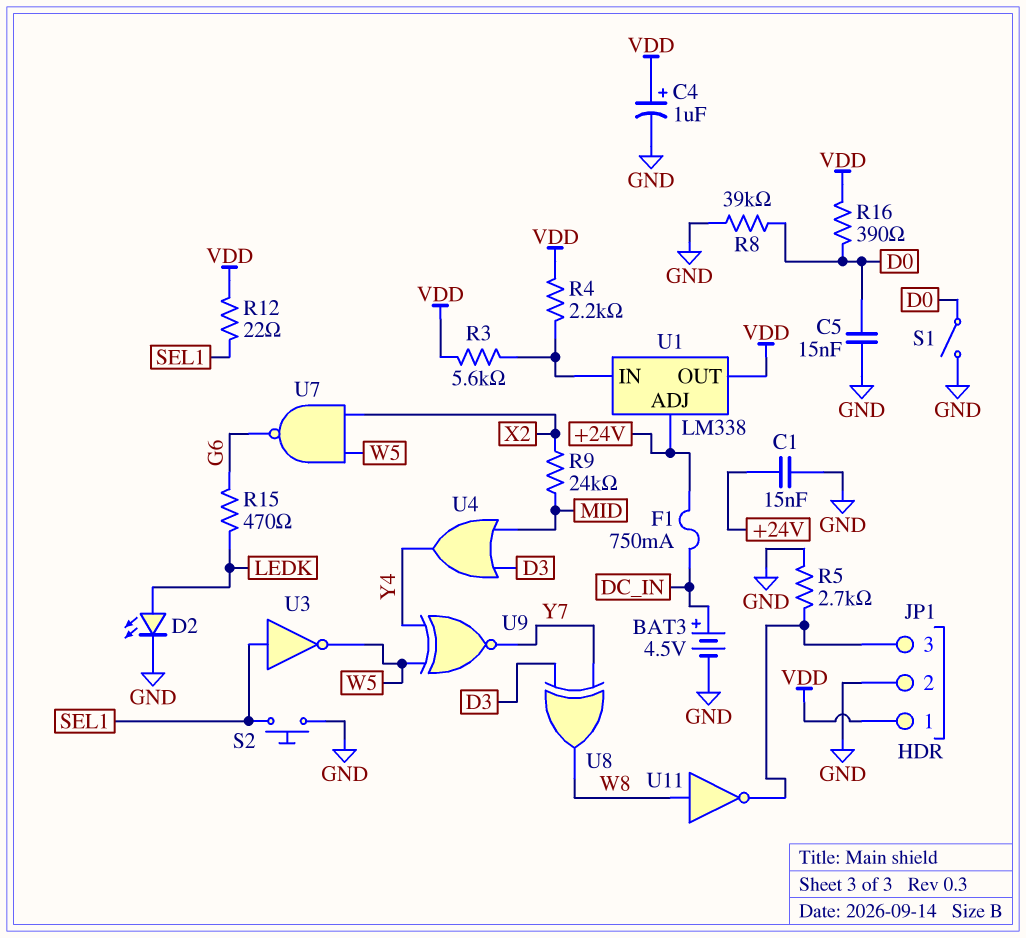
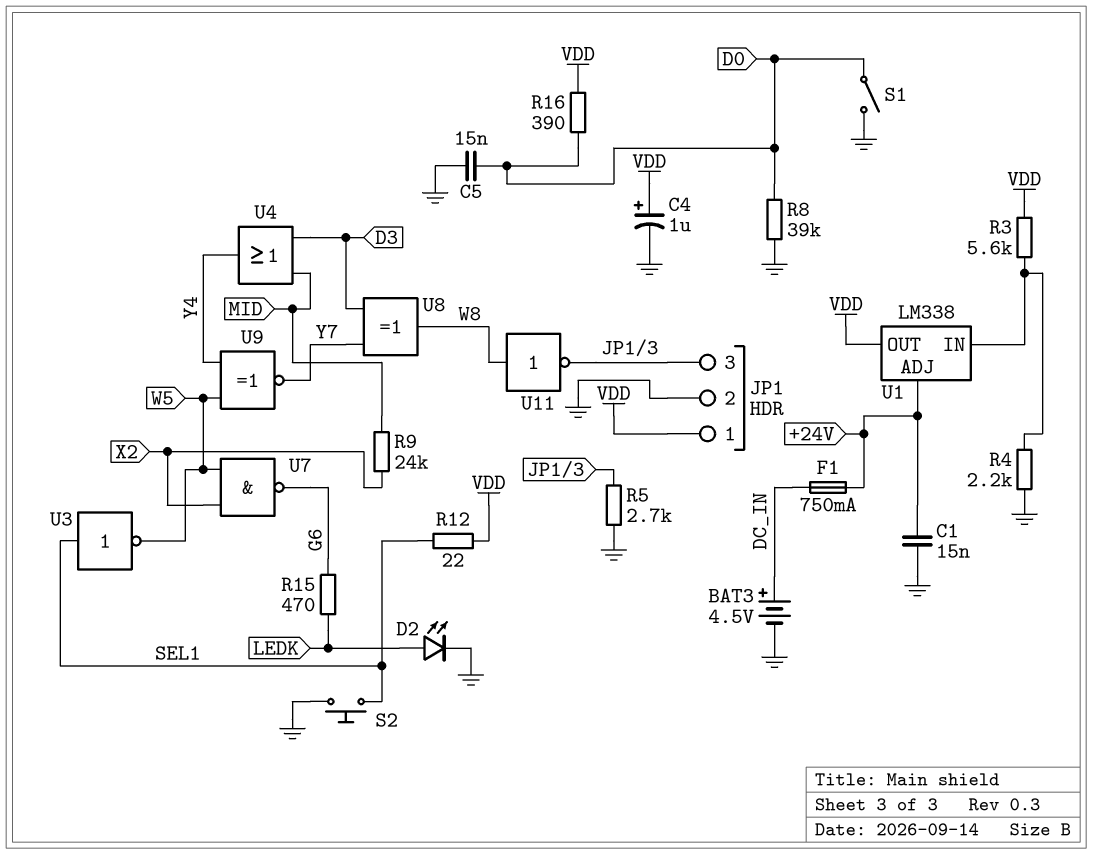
R4: 2.2k (U1/IN, VDD) -> 2.2k (GND, U1/IN)

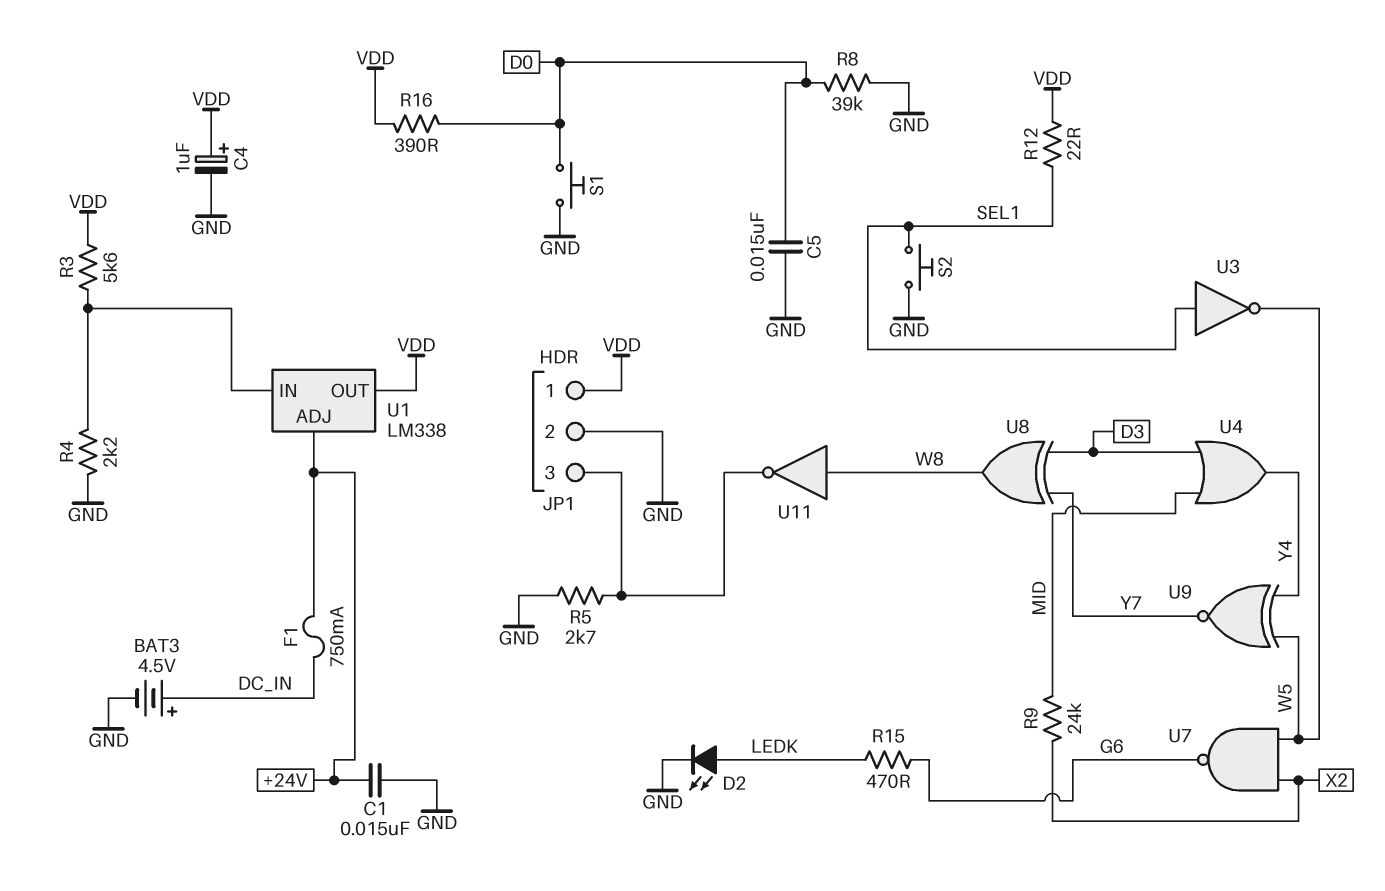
S1: switch (D0, GND) -> button (D0, GND)

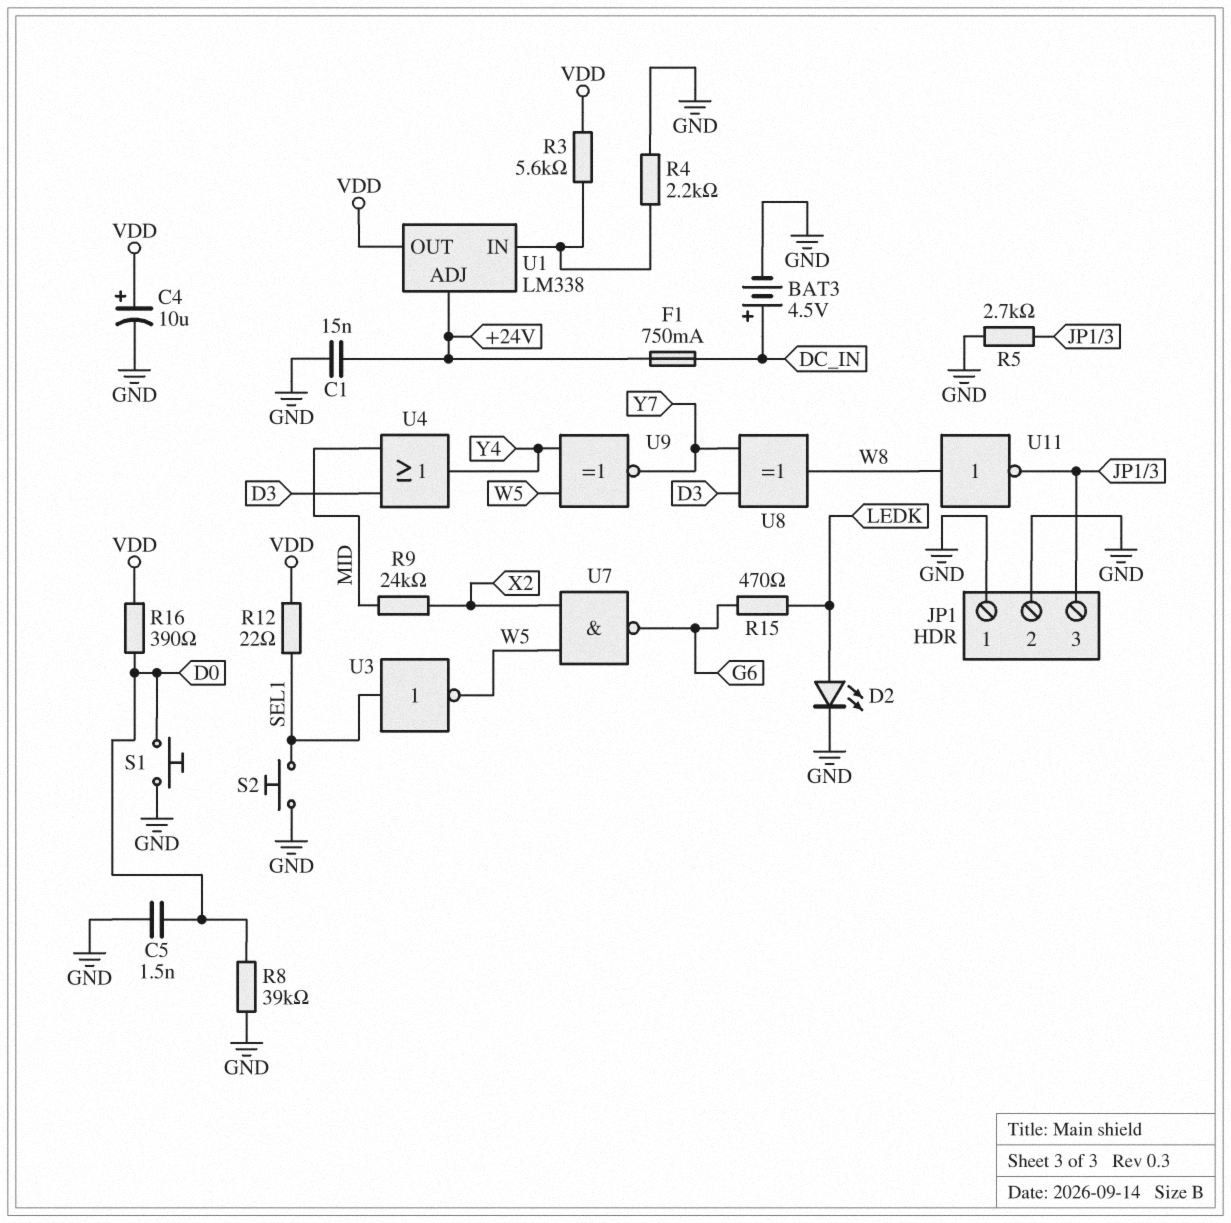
C4: 1uF (plus VDD, minus GND) -> 10uF (plus VDD, minus GND)
C5: 15nF (D0, GND) -> 1.5nF (D0, GND)
JP1 pin 1: VDD -> GND

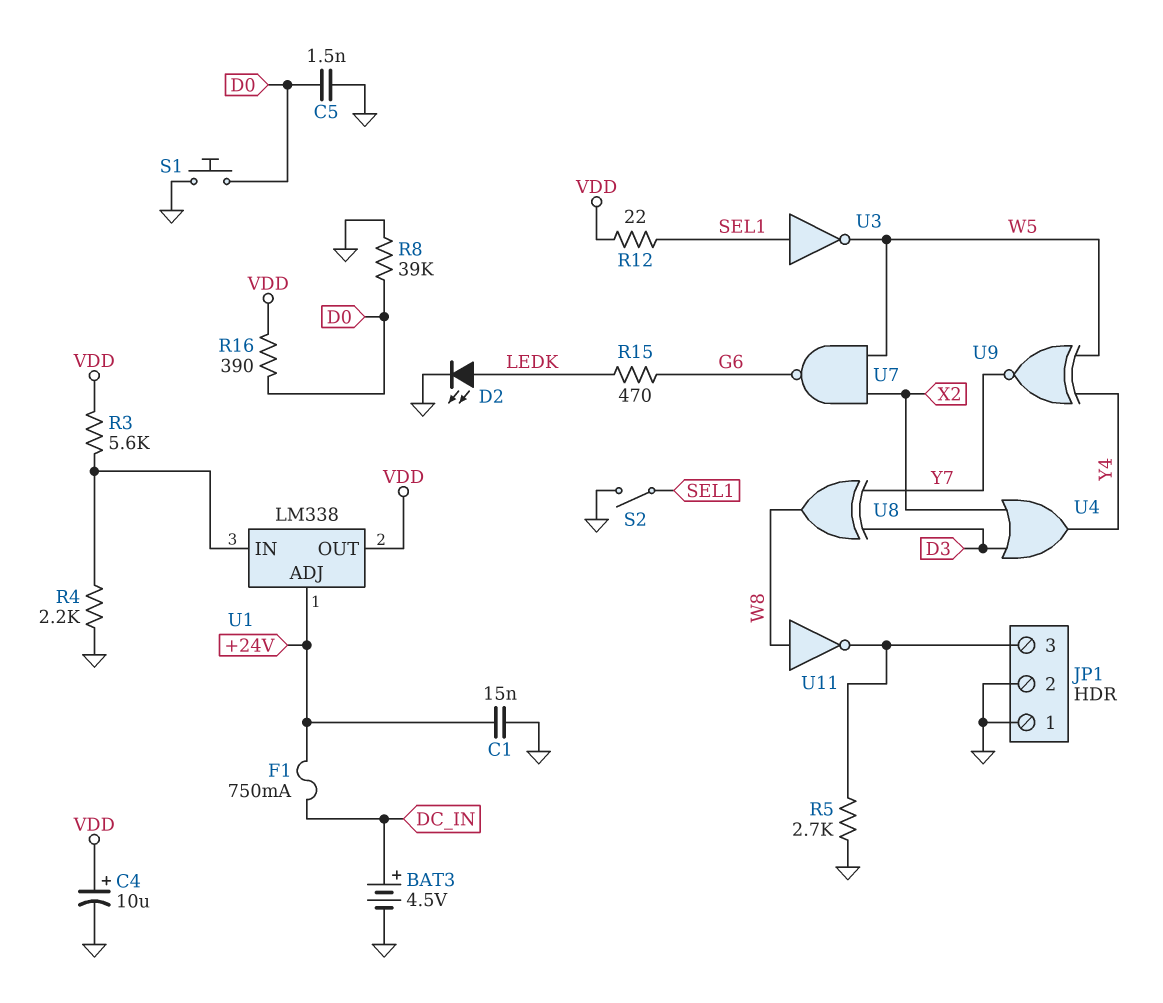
R9: 24k (MID, X2) -> none
S2: button (GND, SEL1) -> switch (GND, SEL1)
U4: OR (in D3, in MID, out Y4) -> OR (in D3, in X2, out Y4)

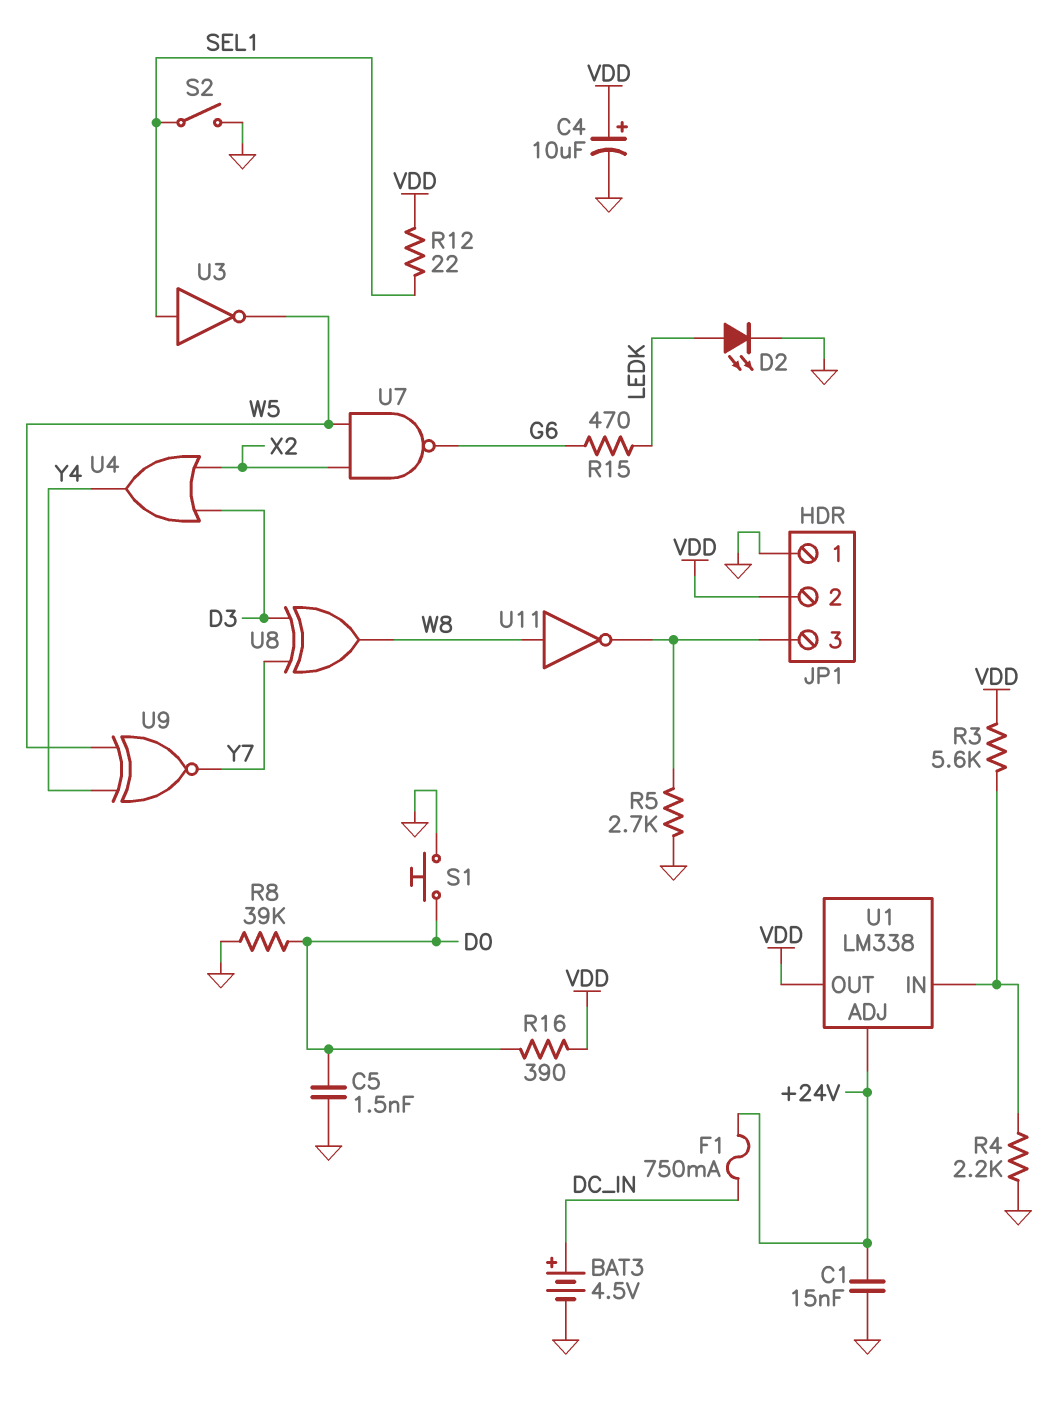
JP1 pin 2: GND -> VDD

